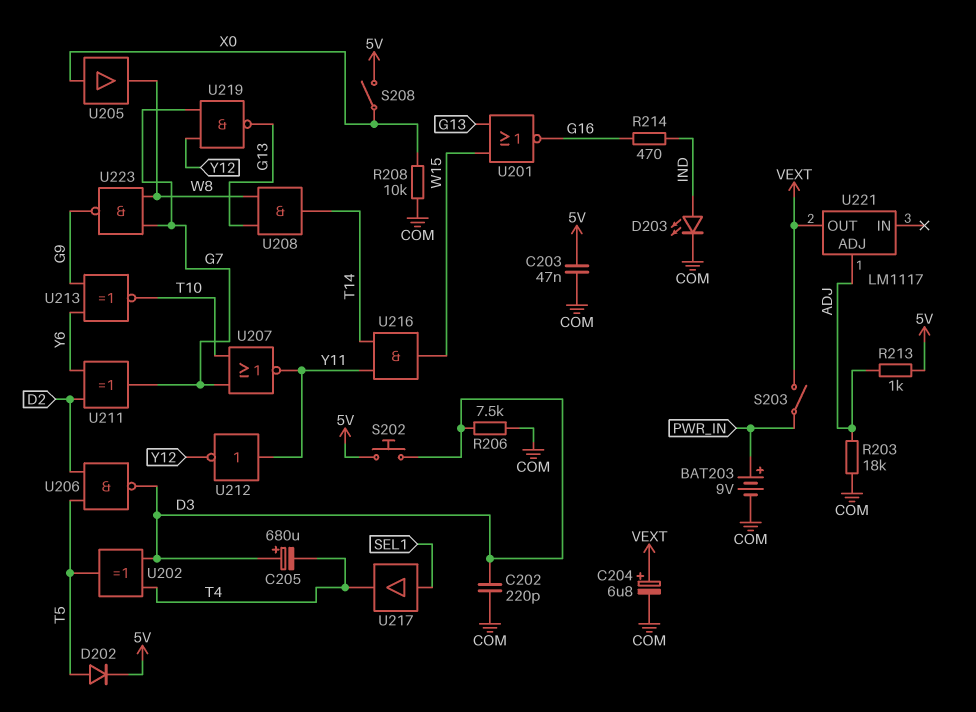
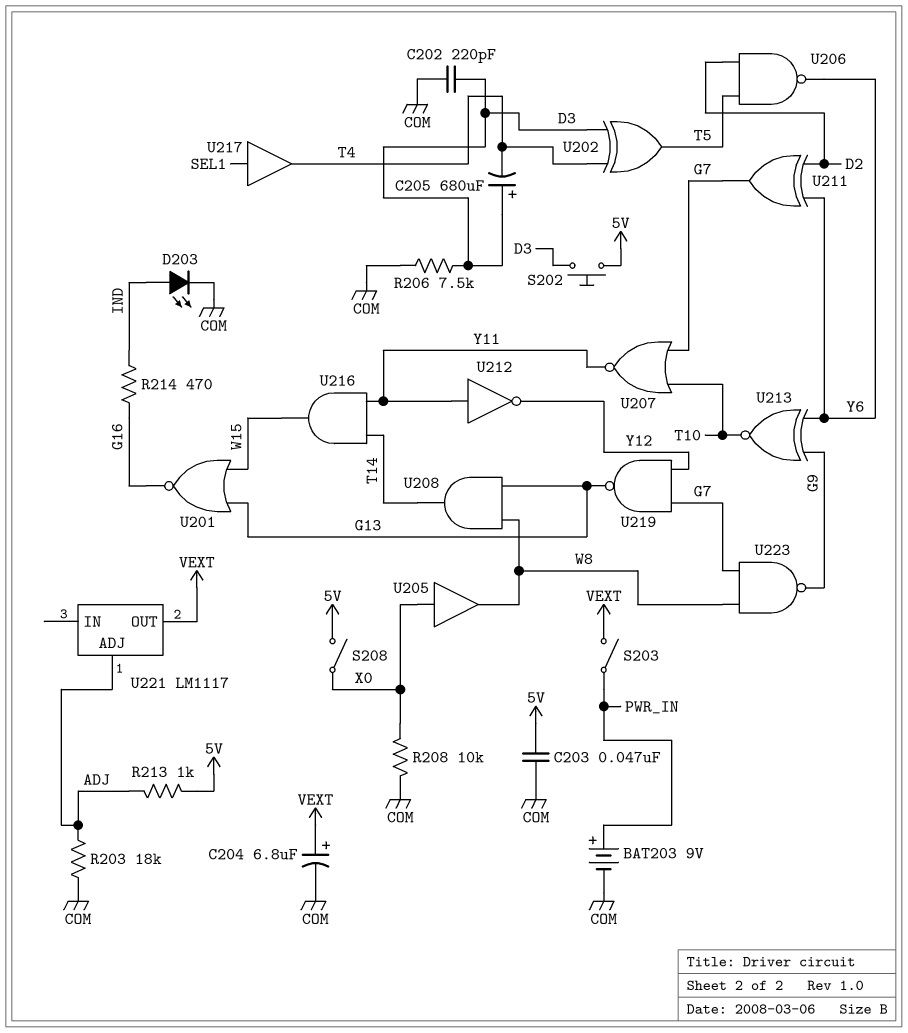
D202: diode (A T5, K 5V) -> none
U206: NAND (in D2, in T5, out D3) -> NAND (in D2, in T5, out Y6)

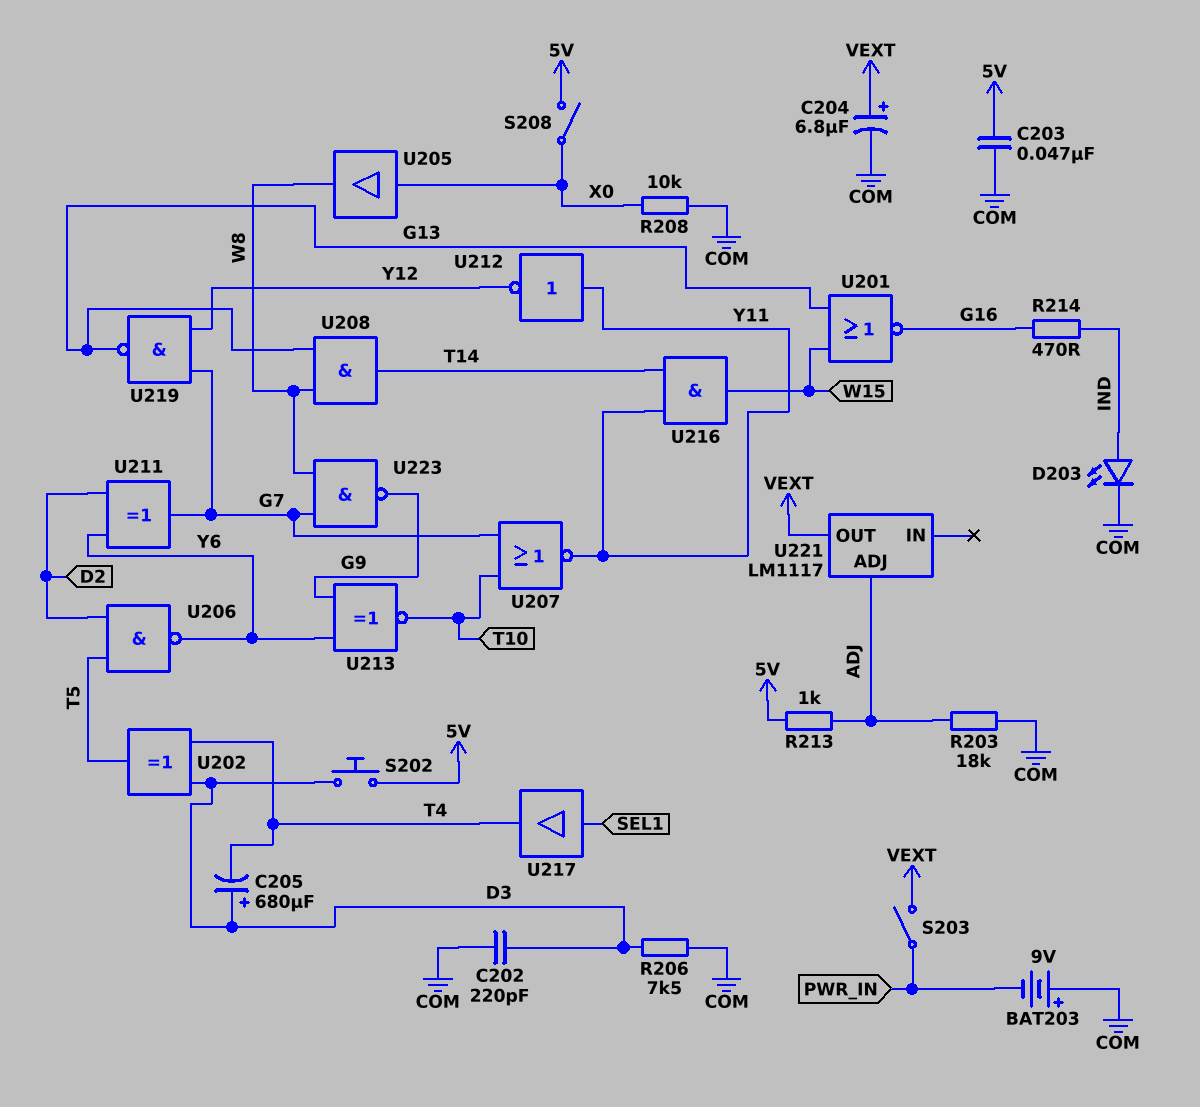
BAT203: 9V (plus PWR_IN, minus COM) -> 9V (plus COM, minus PWR_IN)

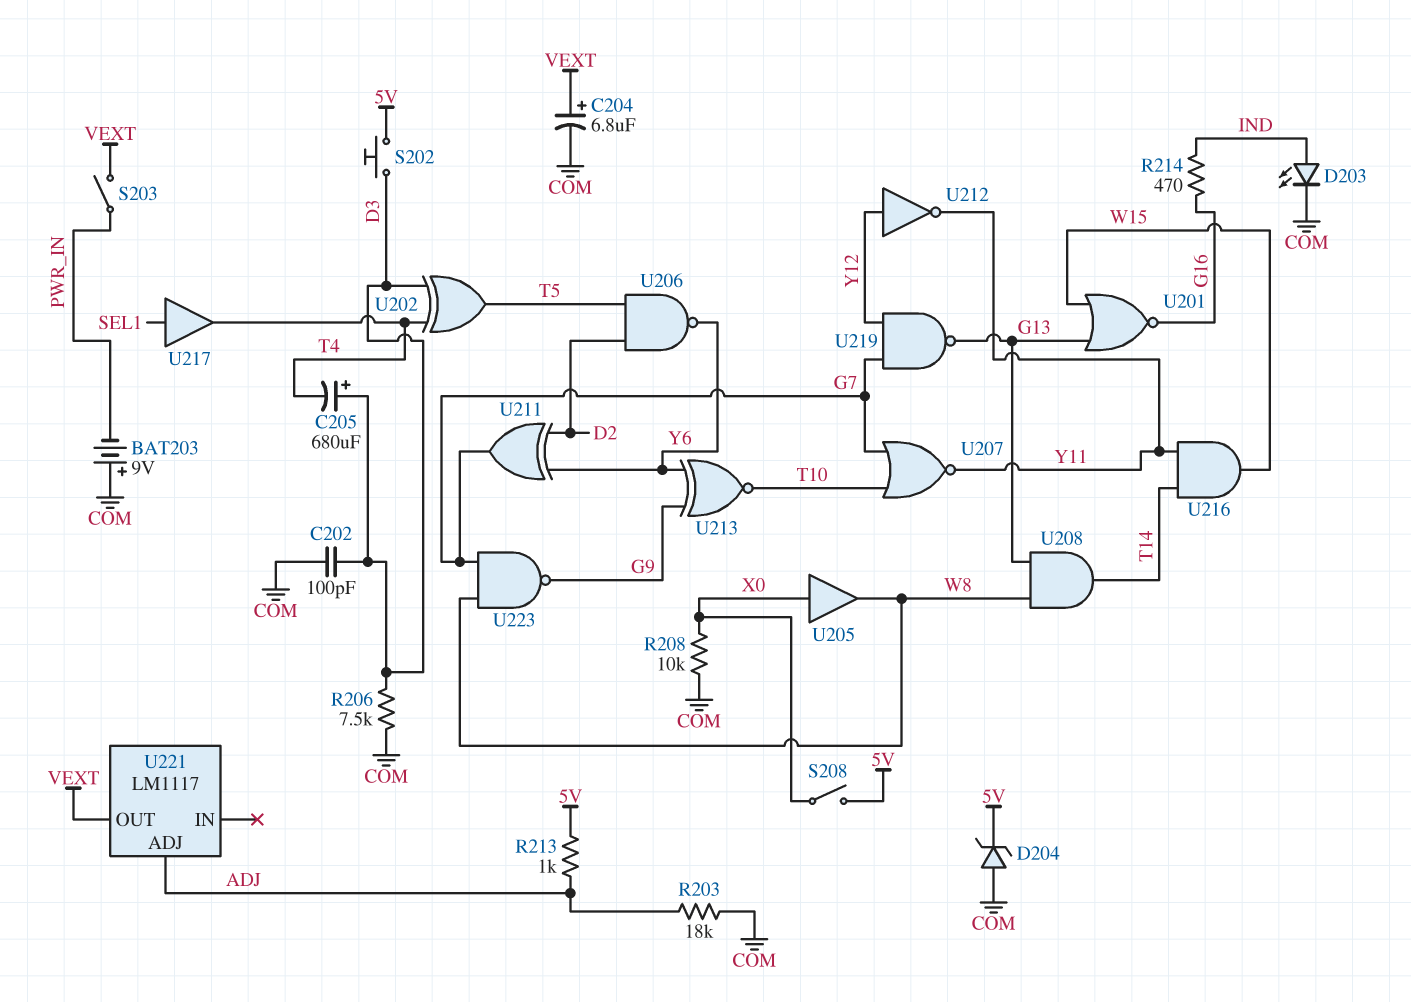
C202: 220pF (COM, D3) -> 100pF (COM, D3)
C203: 47nF (5V, COM) -> none
D204: none -> zener (A COM, K 5V)
U212: NOT (in Y11, out Y12) -> NOT (in Y12, out Y11)

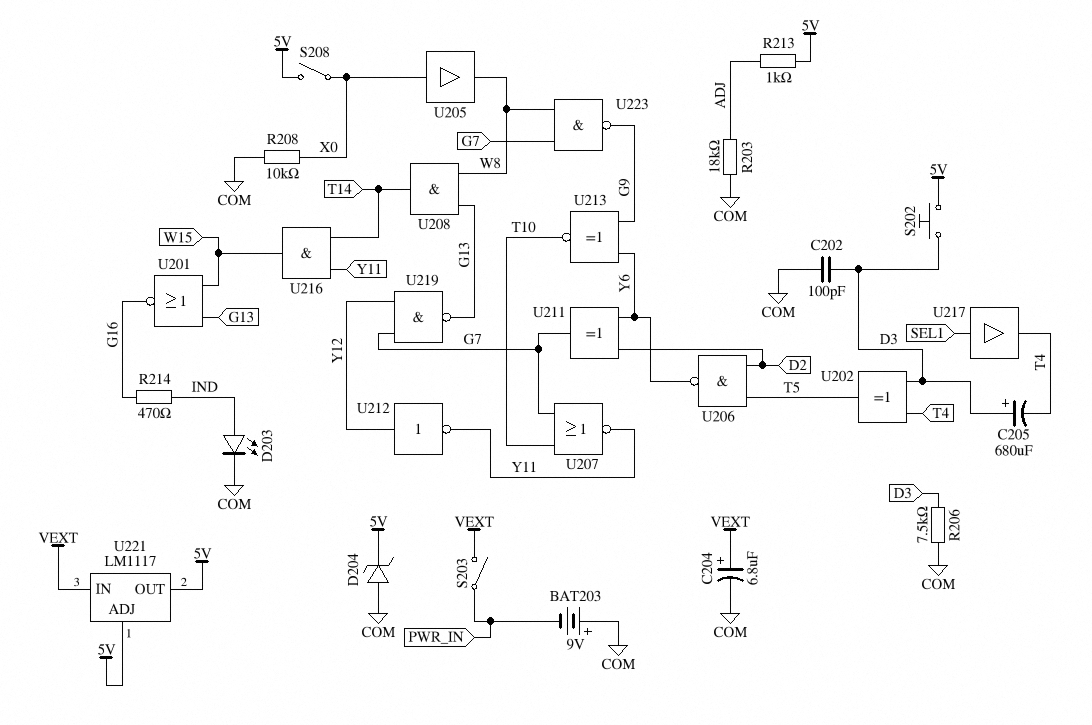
U221 pin ADJ: ADJ -> 5V
U221 pin IN: none -> VEXT
U221 pin OUT: VEXT -> 5V

